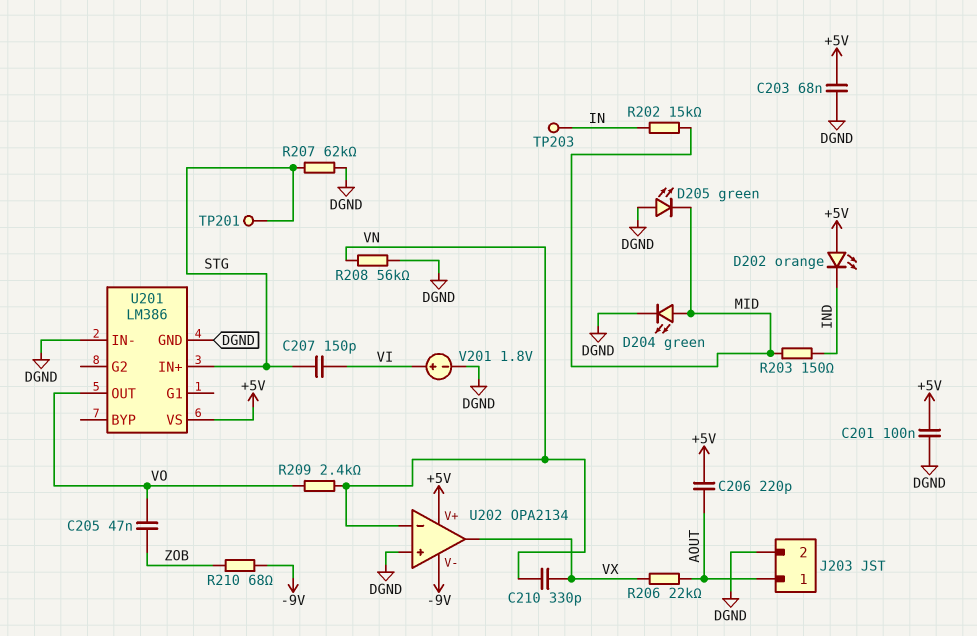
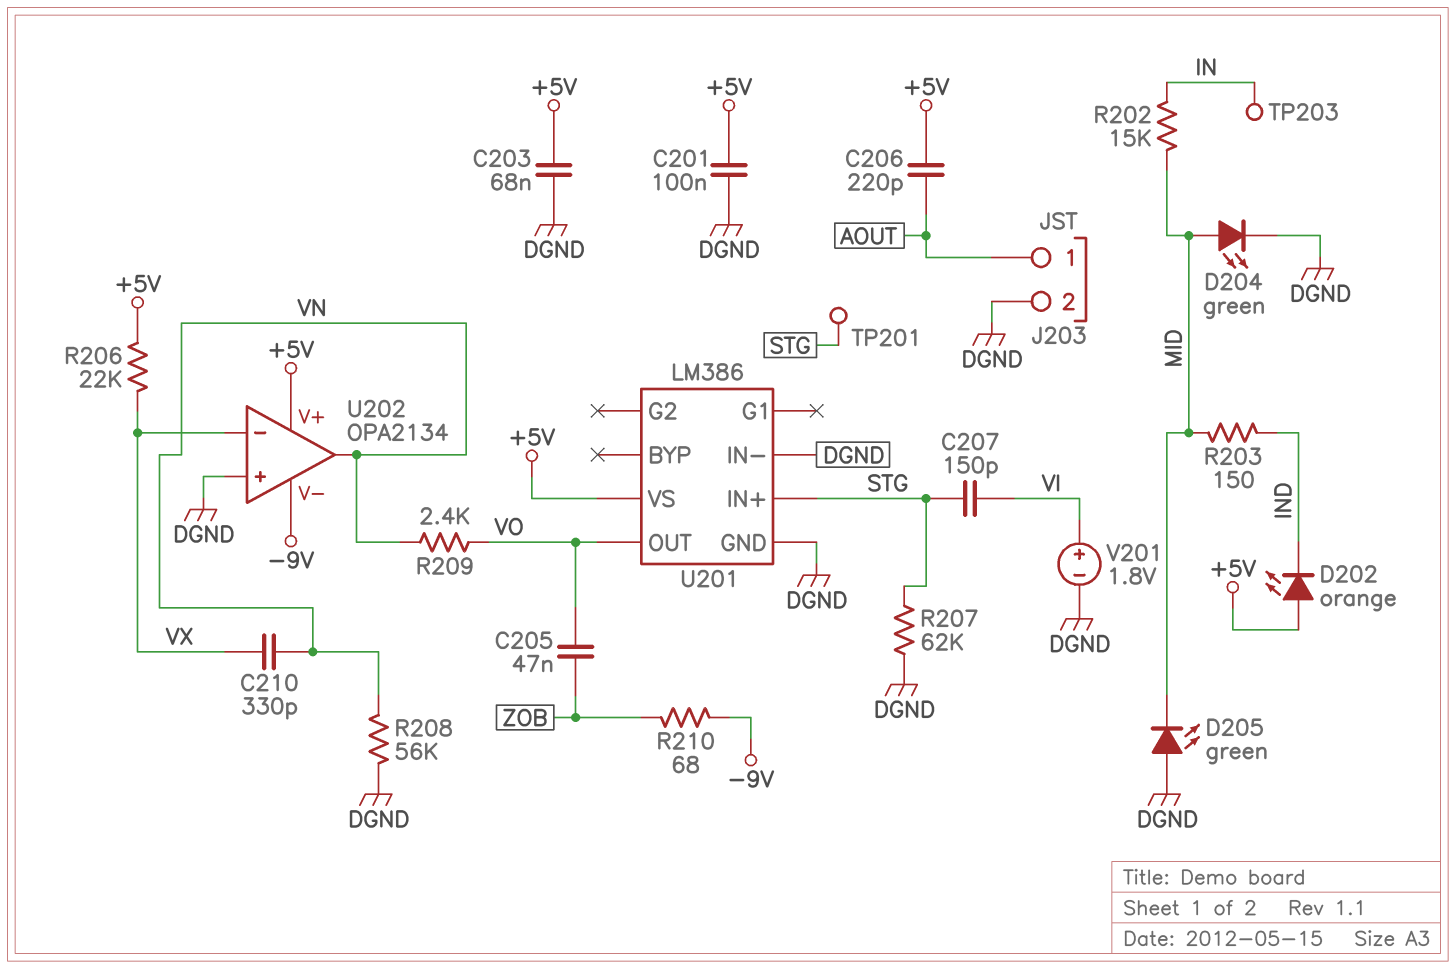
R206: 22k (AOUT, VX) -> 22k (+5V, VX)
U202 pin in-: VN -> VX
U202 pin out: VX -> VN

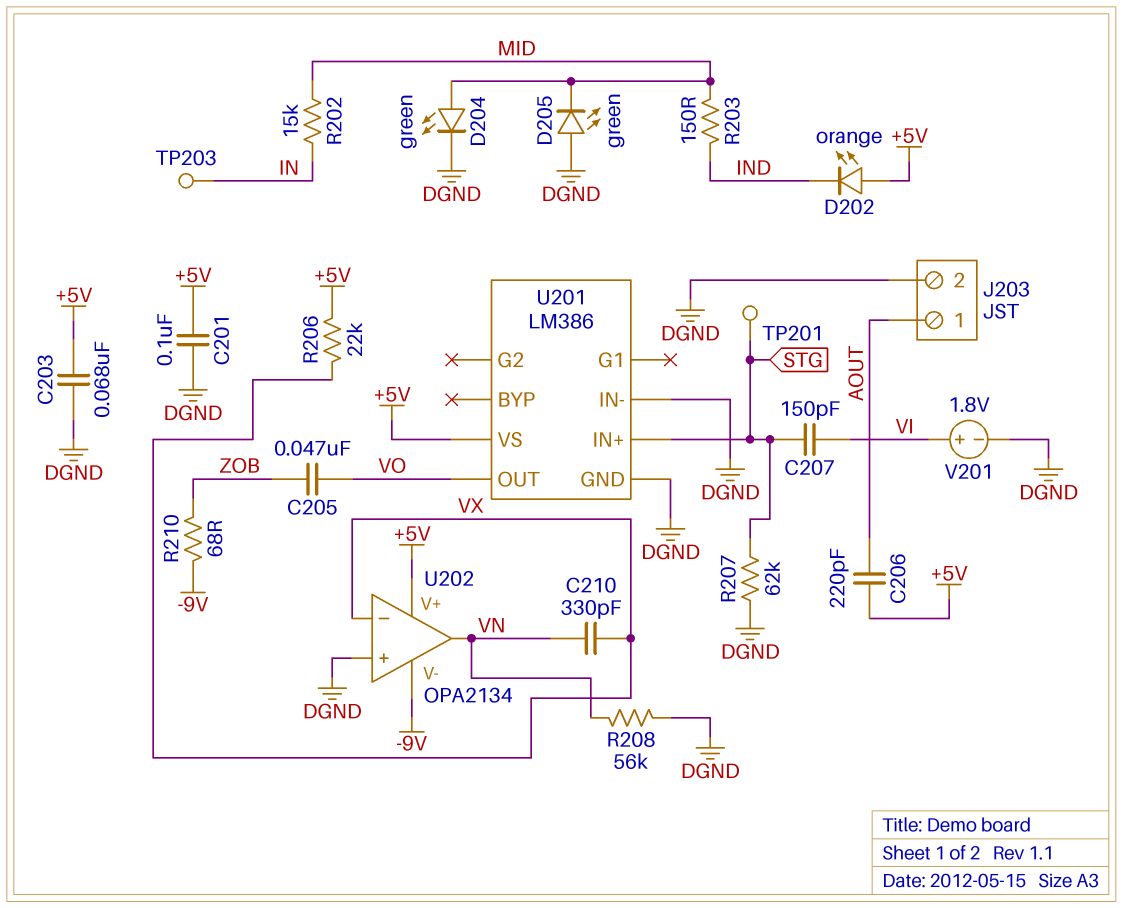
R209: 2.4k (VN, VO) -> none

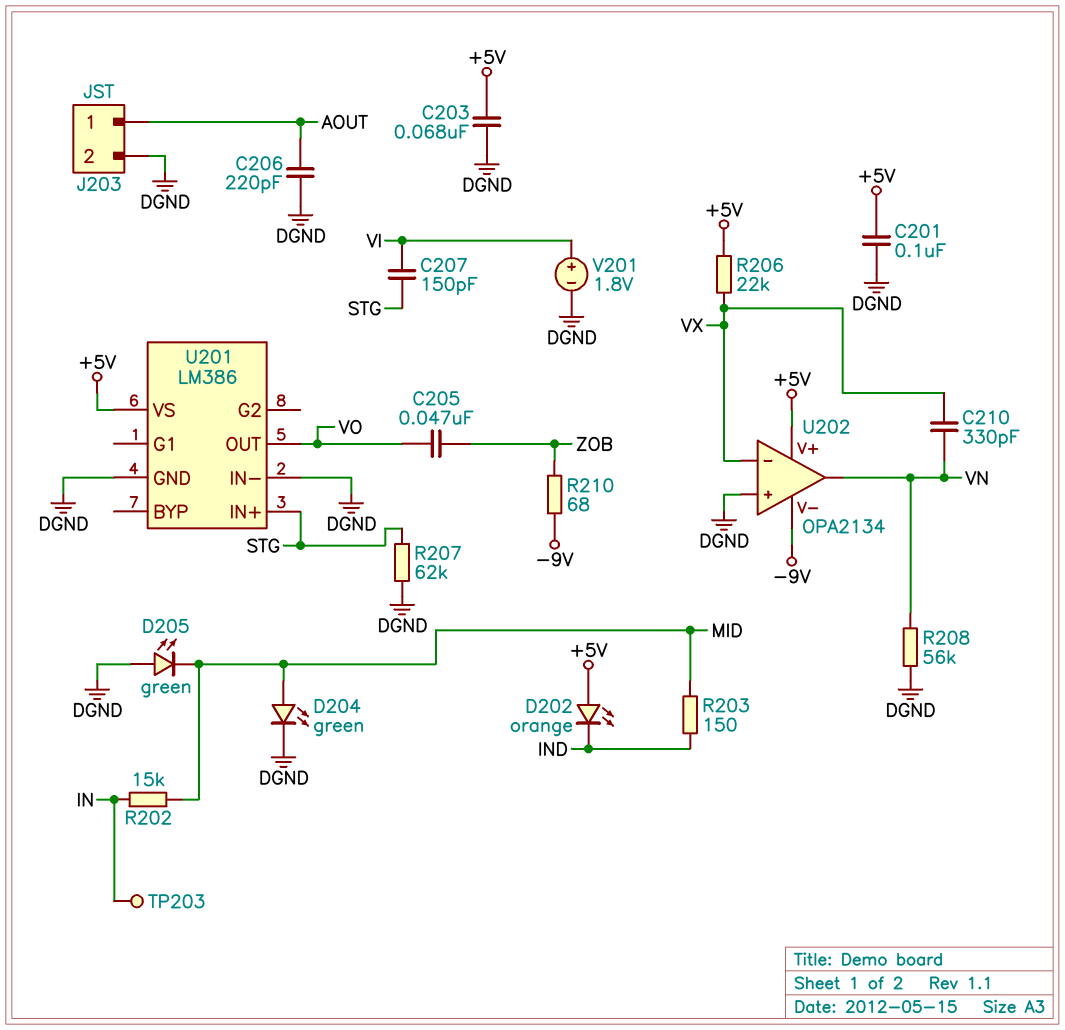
C206: 220pF (+5V, AOUT) -> 220pF (AOUT, DGND)
TP201: test point (STG) -> none

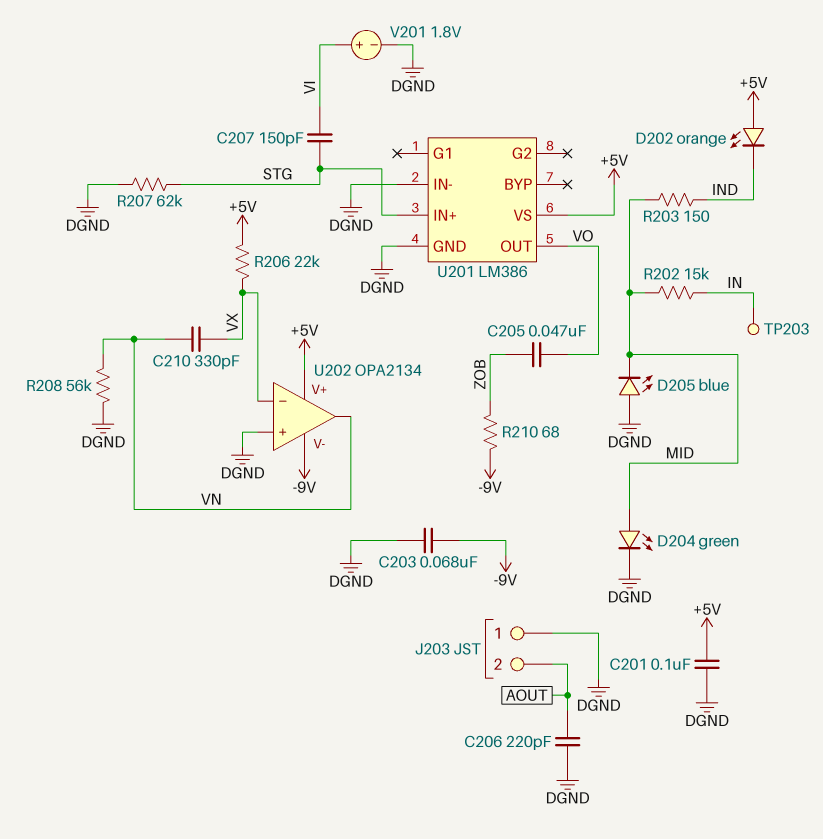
C203: 68nF (+5V, DGND) -> 68nF (-9V, DGND)
D205: LED green (A DGND, K MID) -> LED blue (A DGND, K MID)
J203 pin 1: AOUT -> DGND
J203 pin 2: DGND -> AOUT

